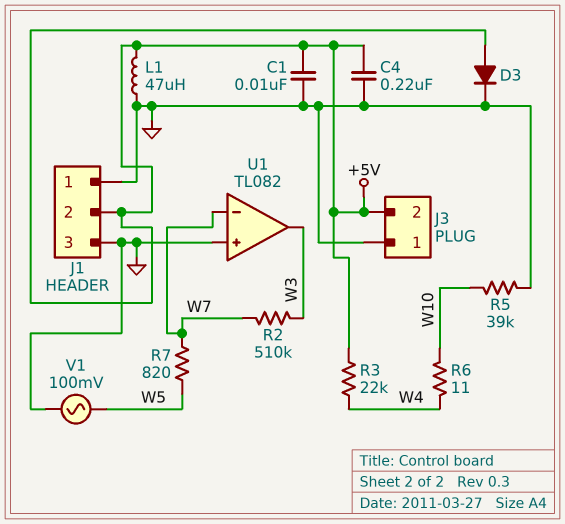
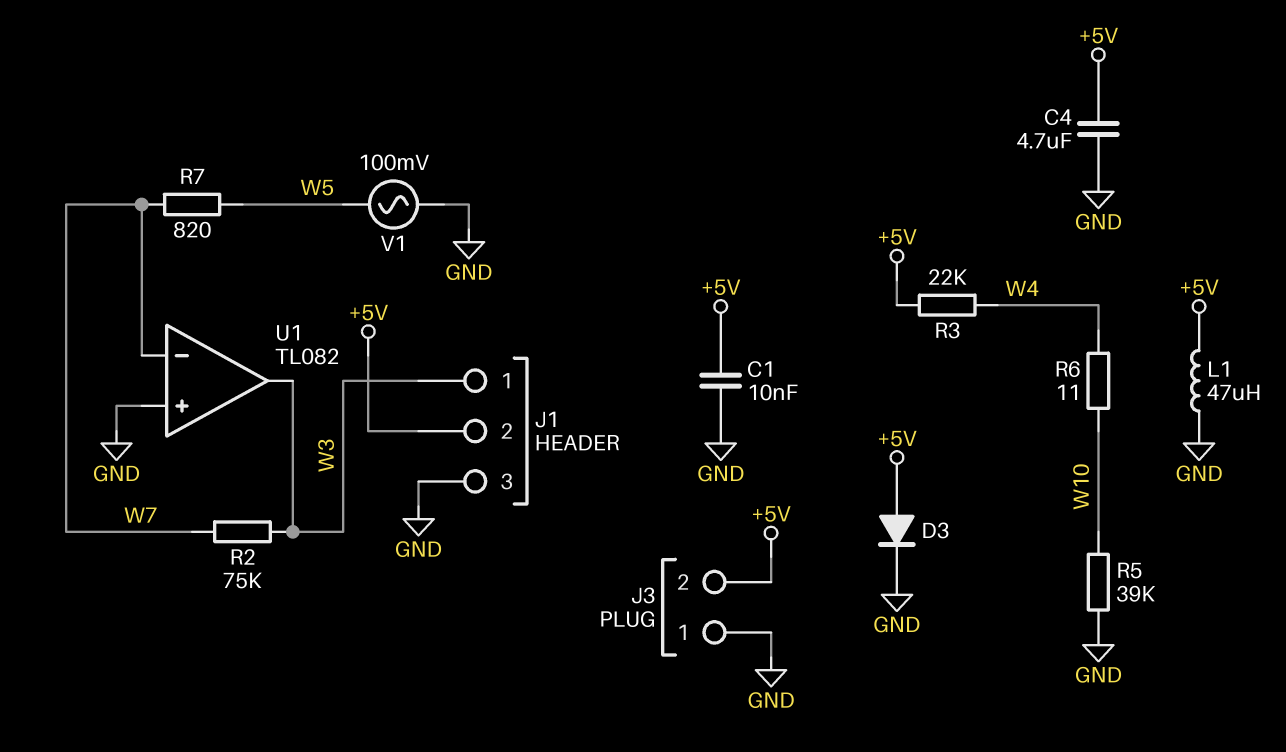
C4: 220nF (+5V, GND) -> 4.7uF (+5V, GND)
J1 pin 1: GND -> W3
R2: 510k (W3, W7) -> 75k (W3, W7)

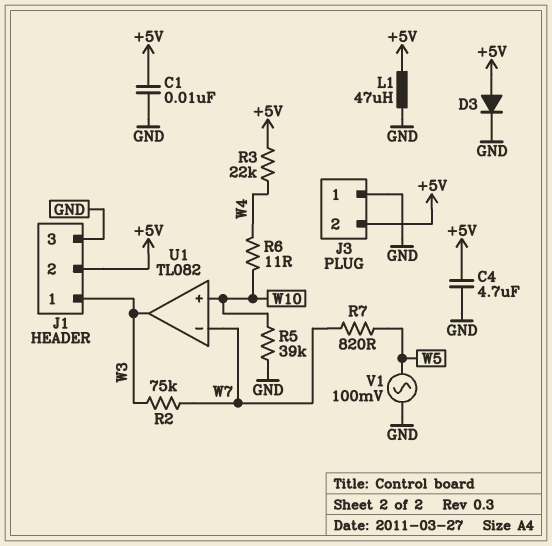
U1 pin in+: GND -> W10

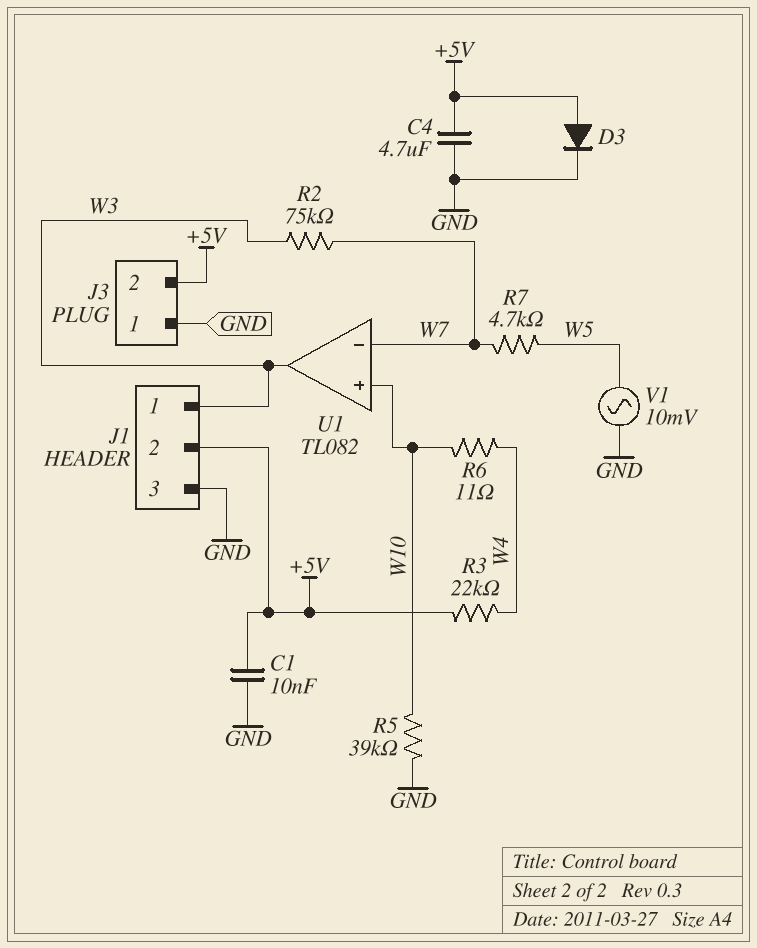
L1: 47uH (+5V, GND) -> none
R7: 820 (W5, W7) -> 4.7k (W5, W7)
V1: AC 100mV (GND, W5) -> AC 10mV (GND, W5)

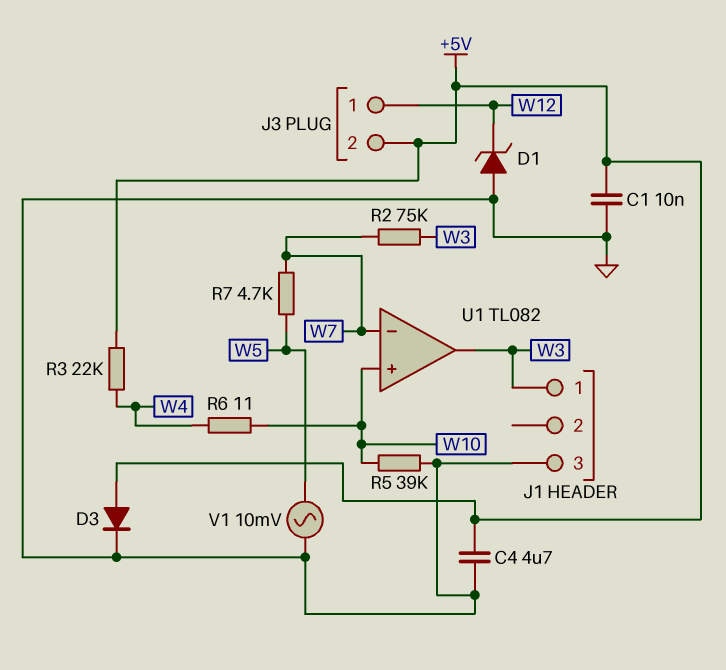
D1: none -> zener (A GND, K W12)
J1 pin 2: +5V -> none
J3 pin 1: GND -> W12

